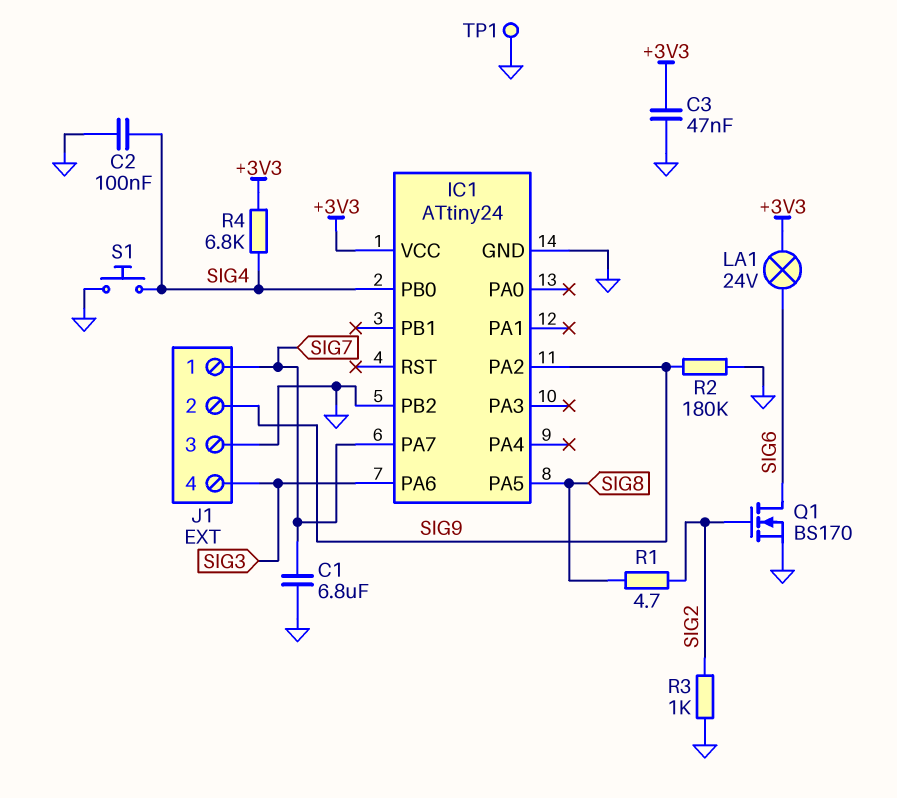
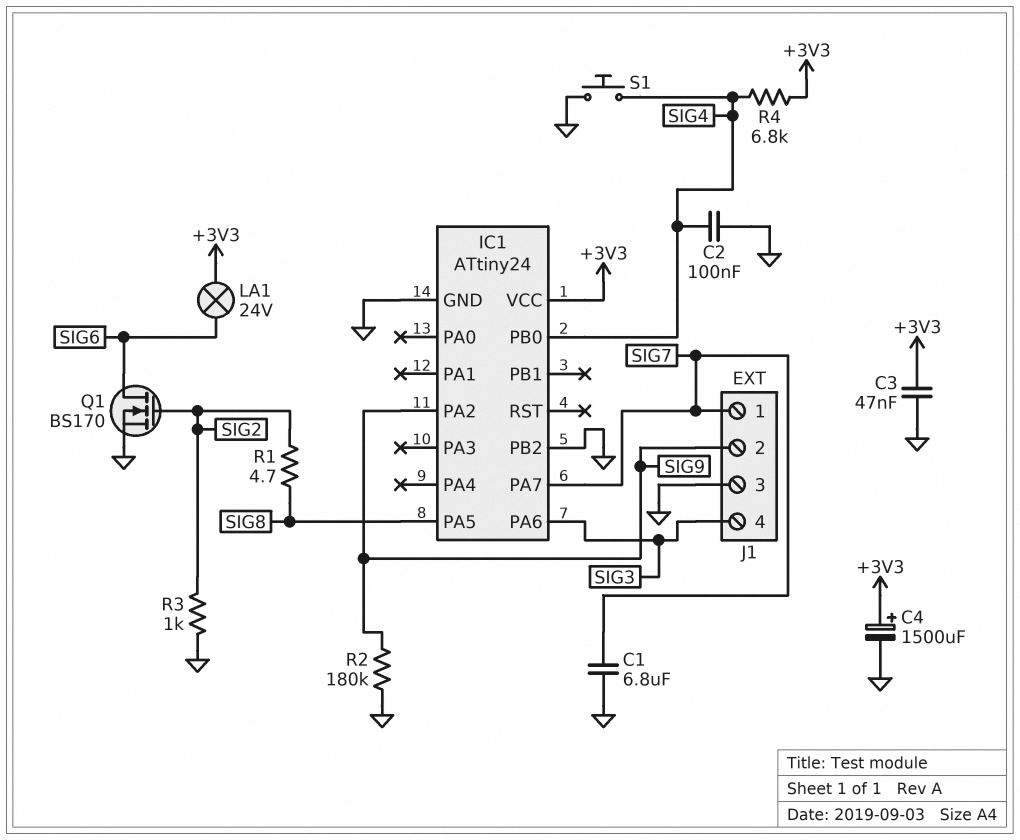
C4: none -> 1500uF (plus +3V3, minus GND)
TP1: test point (GND) -> none

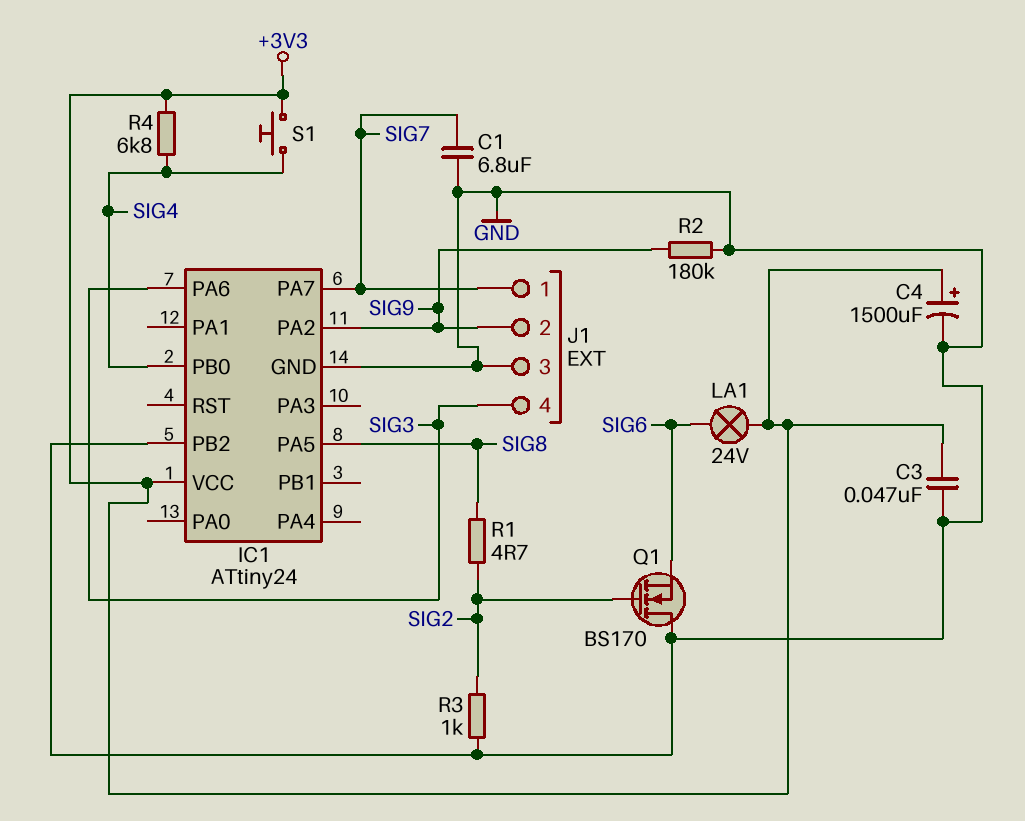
C2: 100nF (GND, SIG4) -> none
Q1: NMOS BS170 (G SIG2, D SIG6, S GND) -> NMOS BS170 (G SIG2, D GND, S SIG6)
S1: button (GND, SIG4) -> button (+3V3, SIG4)

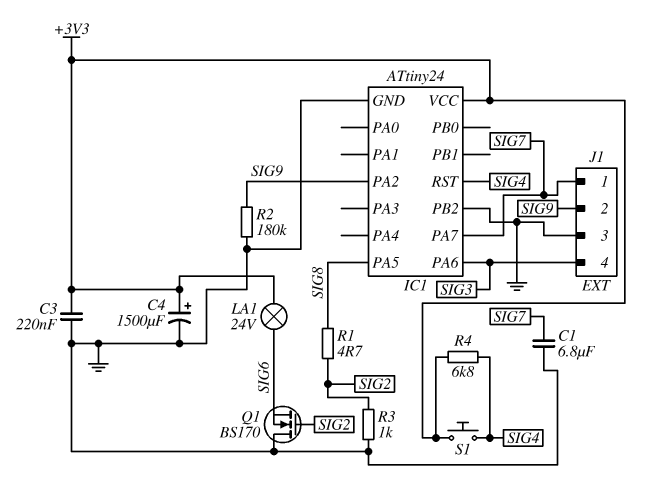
C3: 47nF (+3V3, GND) -> 220nF (+3V3, GND)
IC1 pin PB0: SIG4 -> none
IC1 pin RST: none -> SIG4

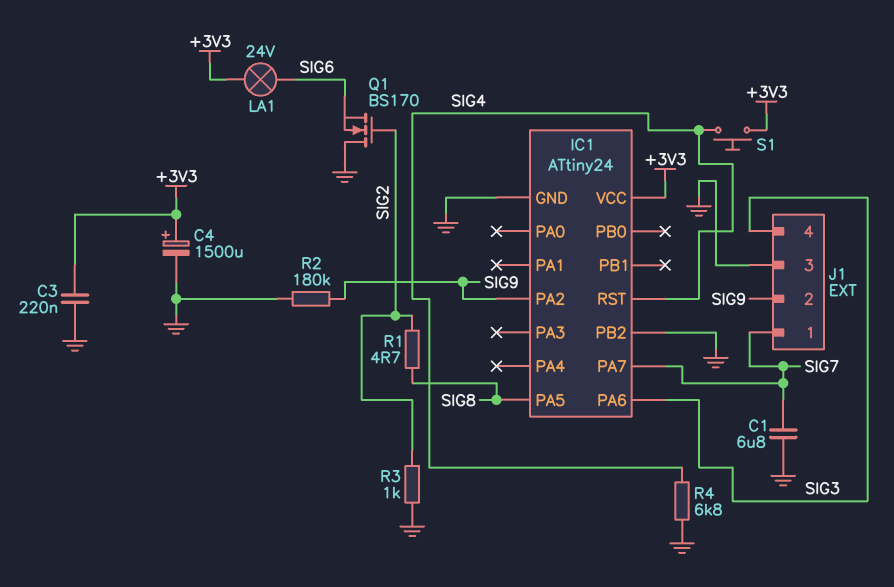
R4: 6.8k (+3V3, SIG4) -> 6.8k (GND, SIG4)

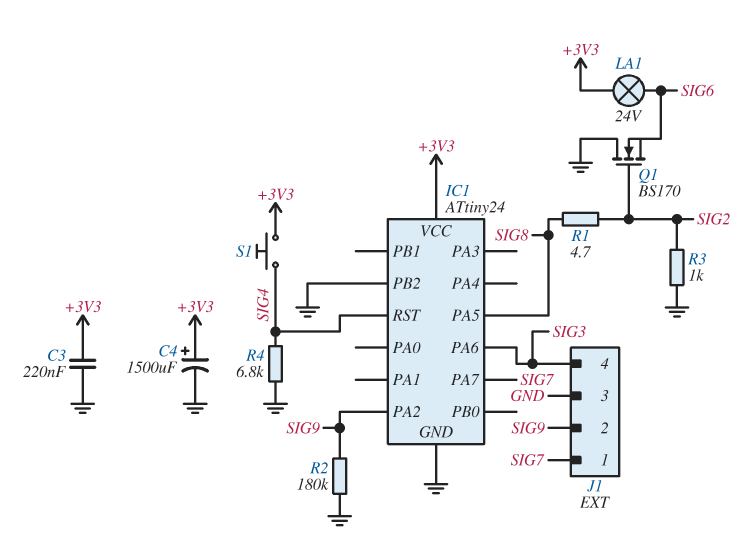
C1: 6.8uF (GND, SIG7) -> none

